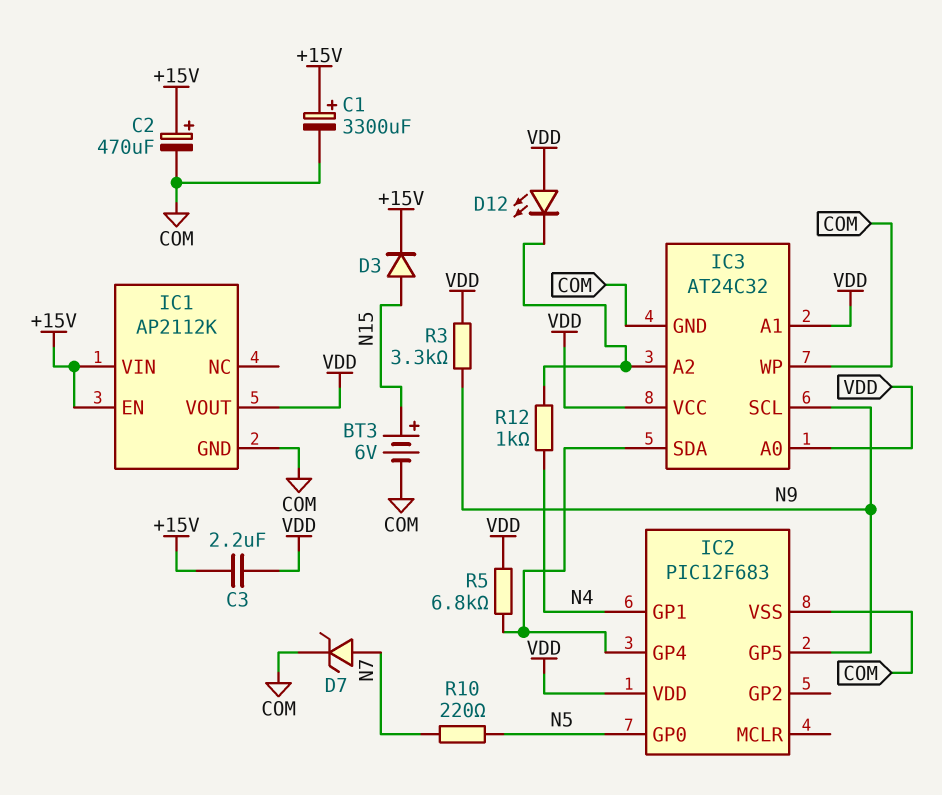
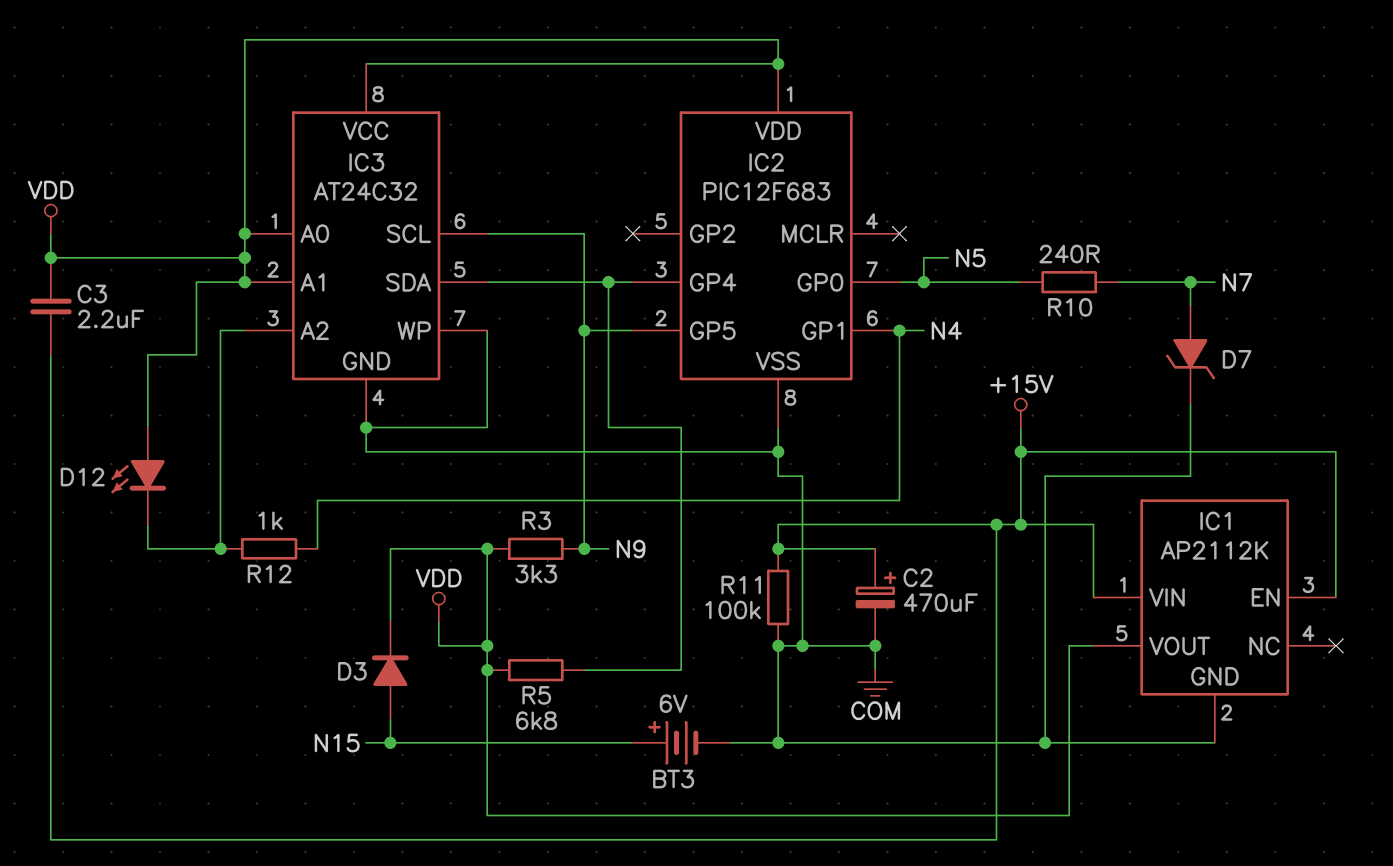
C1: 3300uF (plus +15V, minus COM) -> none
D3: diode (A N15, K +15V) -> diode (A N15, K VDD)
R10: 220 (N5, N7) -> 240 (N5, N7)
R11: none -> 100k (+15V, COM)

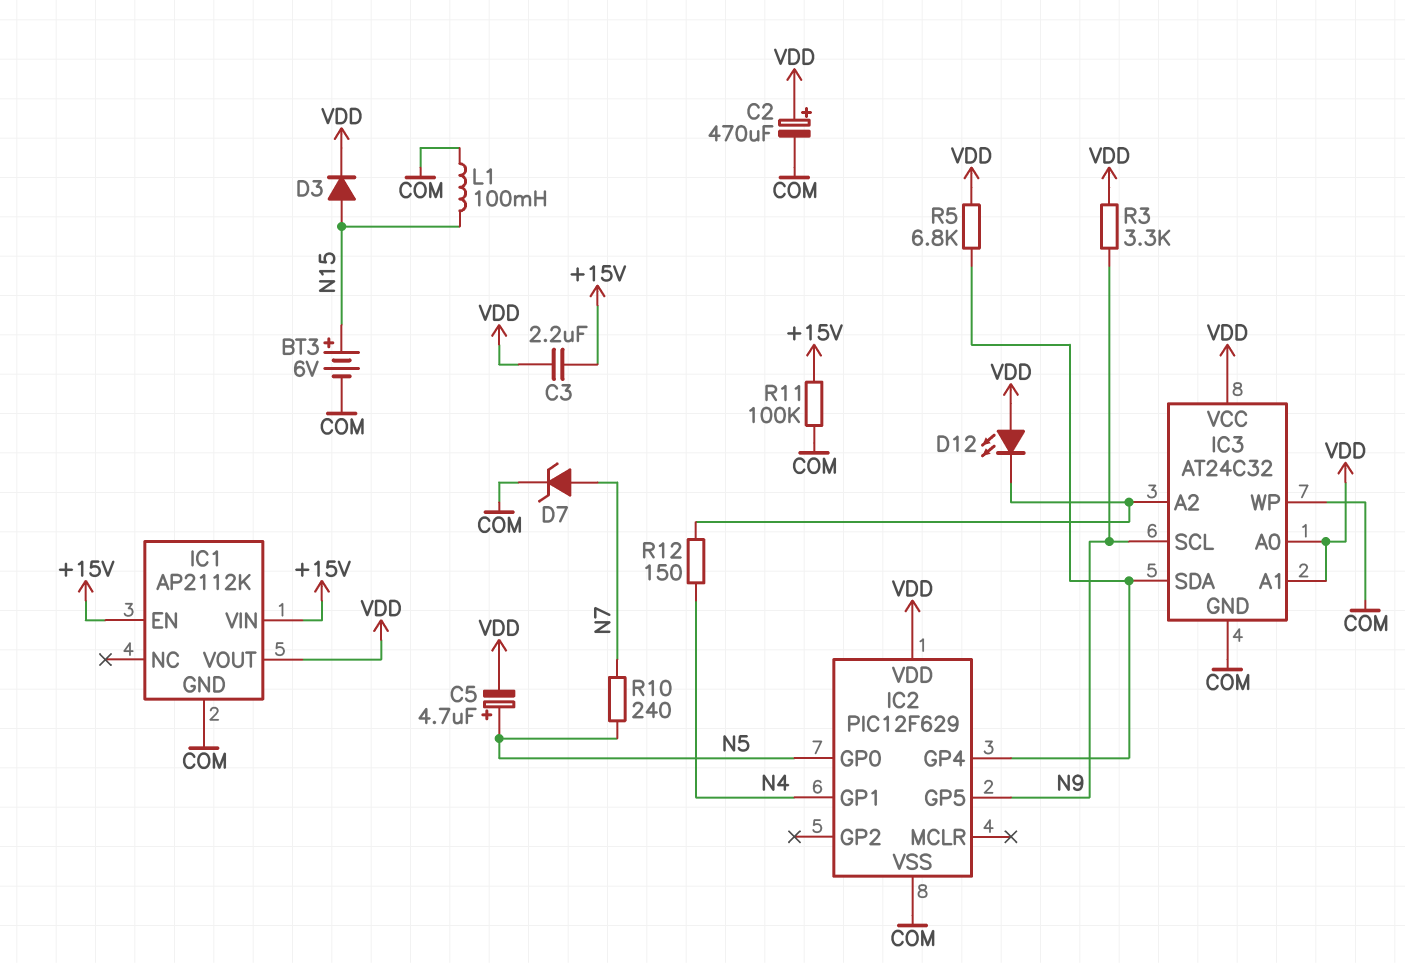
C2: 470uF (plus +15V, minus COM) -> 470uF (plus VDD, minus COM)
C5: none -> 4.7uF (plus N5, minus VDD)
IC2: PIC12F683 -> PIC12F629
L1: none -> 100mH (COM, N15)
R12: 1k (IC3/A2, N4) -> 150 (IC3/A2, N4)

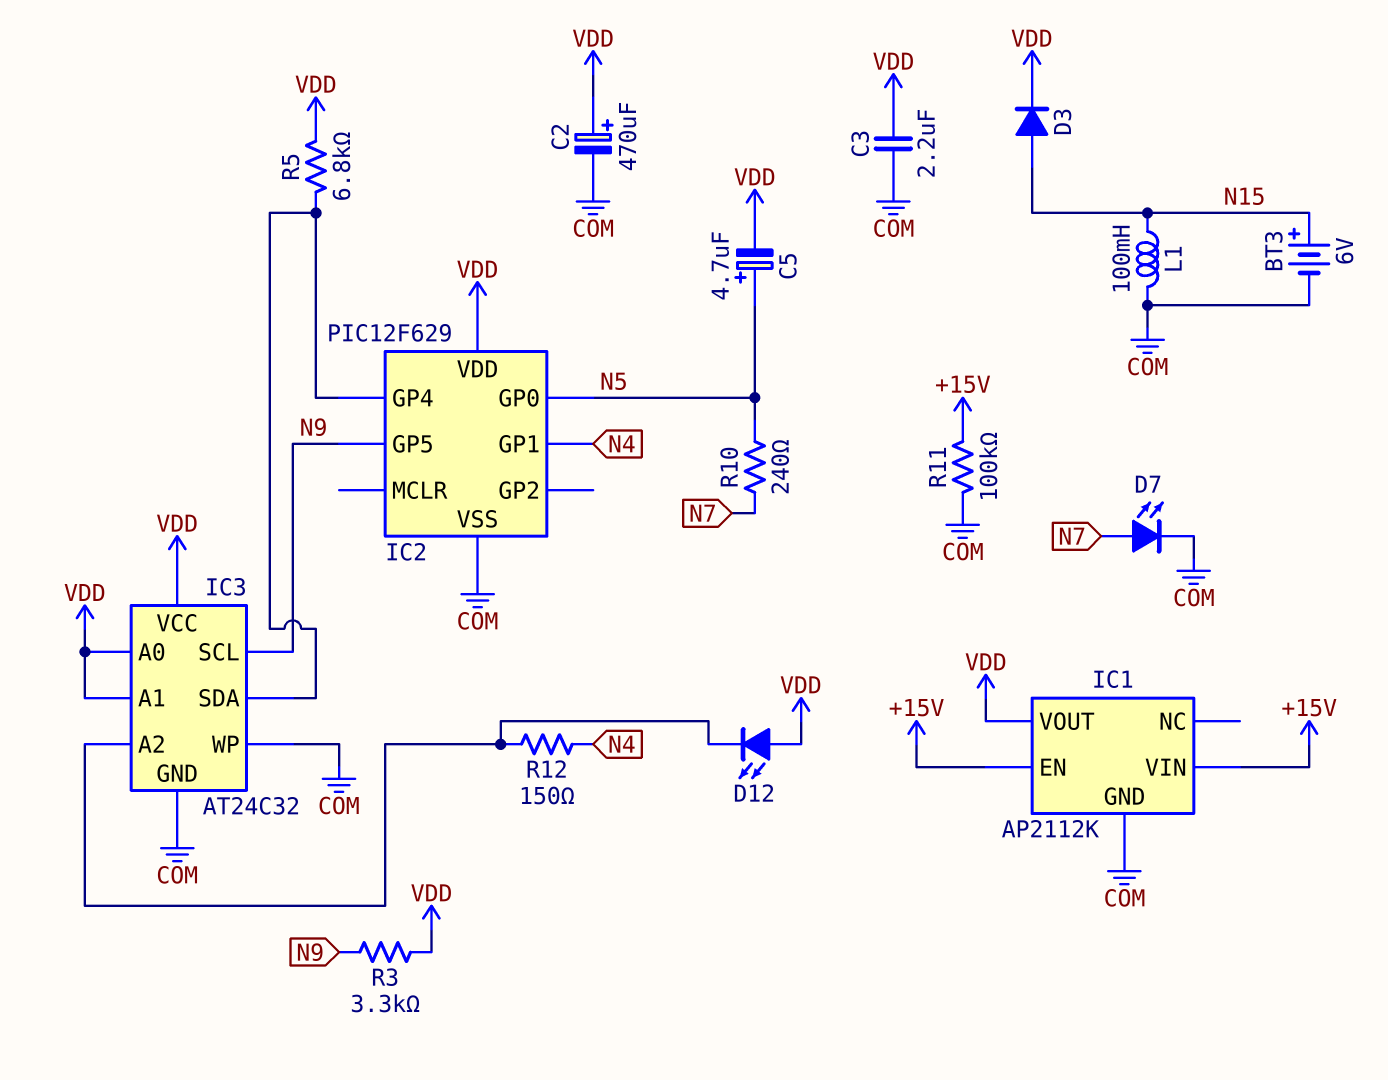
C3: 2.2uF (+15V, VDD) -> 2.2uF (COM, VDD)
D7: zener (A N7, K COM) -> LED (A N7, K COM)

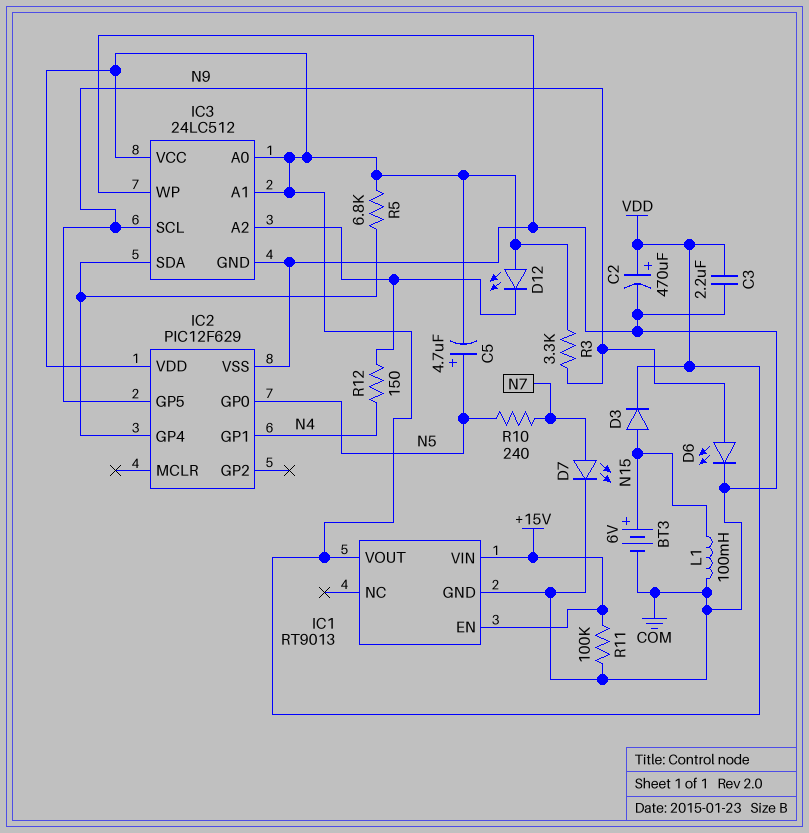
D6: none -> LED (A N9, K COM)
IC1: AP2112K -> RT9013
IC3: AT24C32 -> 24LC512

